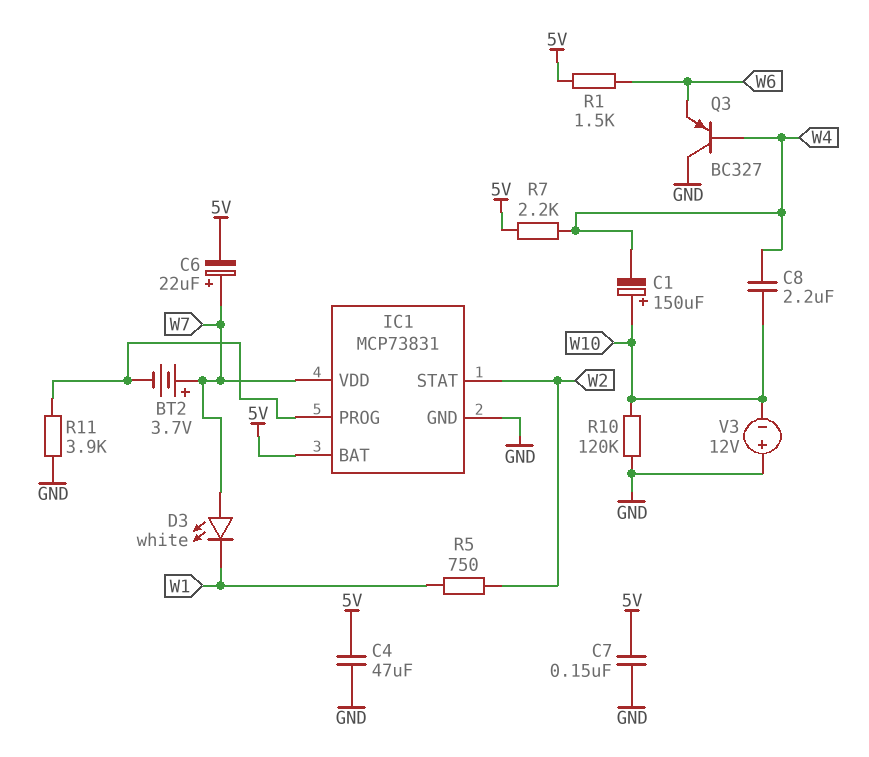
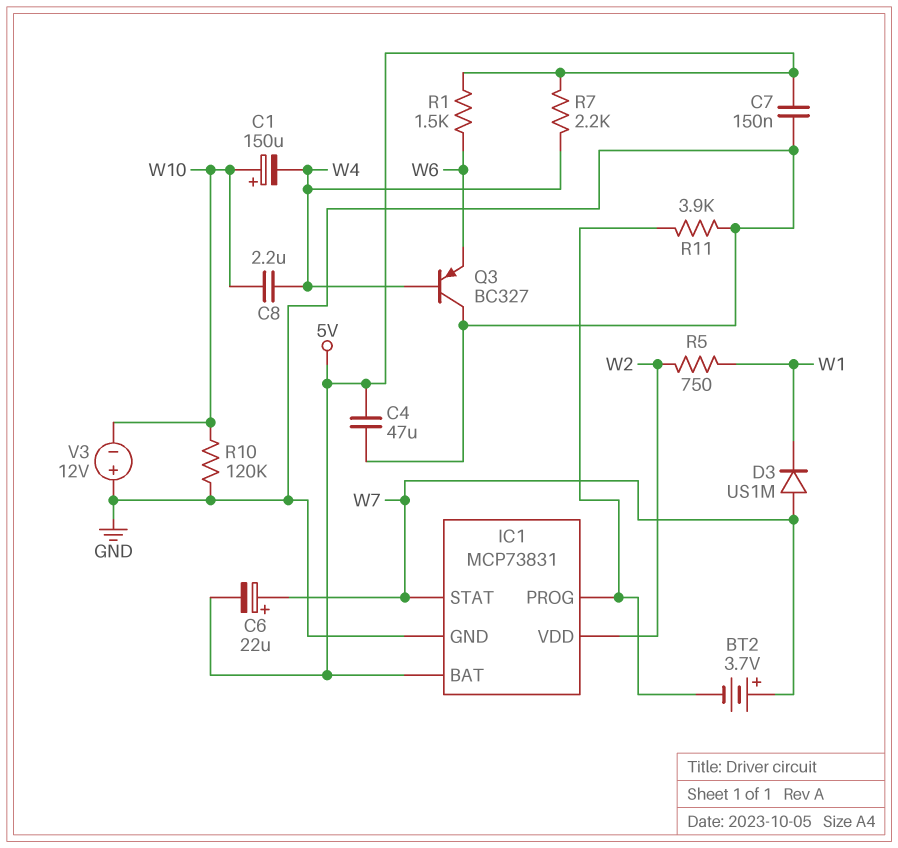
D3: LED white (A W7, K W1) -> diode US1M (A W7, K W1)
IC1 pin STAT: W2 -> W7
IC1 pin VDD: W7 -> W2

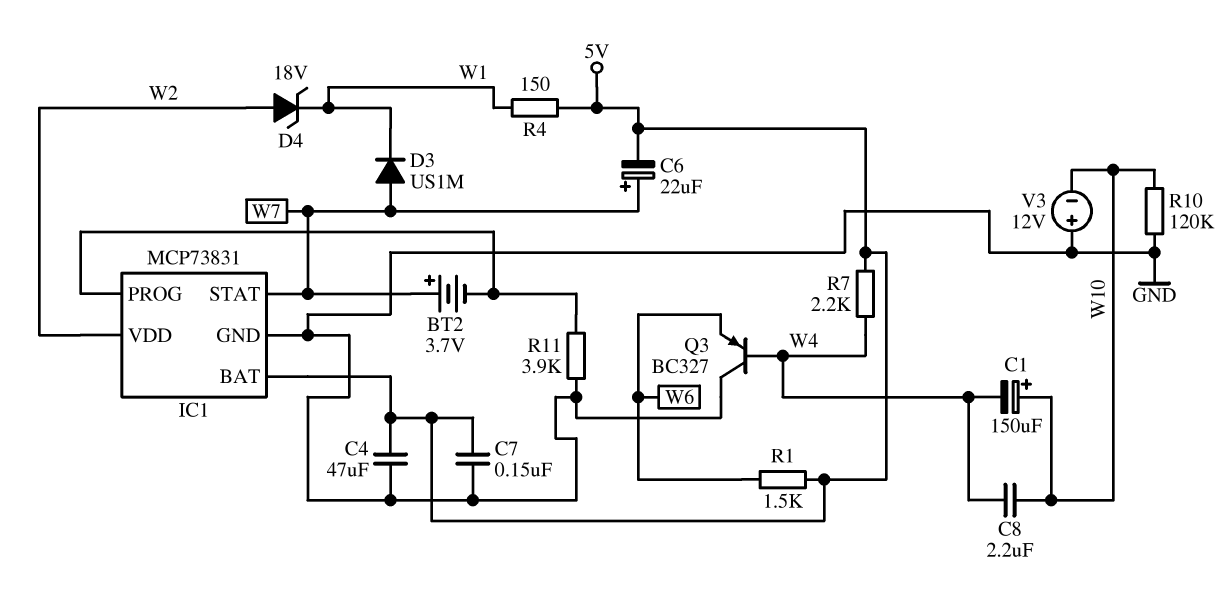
D4: none -> zener 18V (A W2, K W1)
R4: none -> 150 (5V, W1)
R5: 750 (W1, W2) -> none

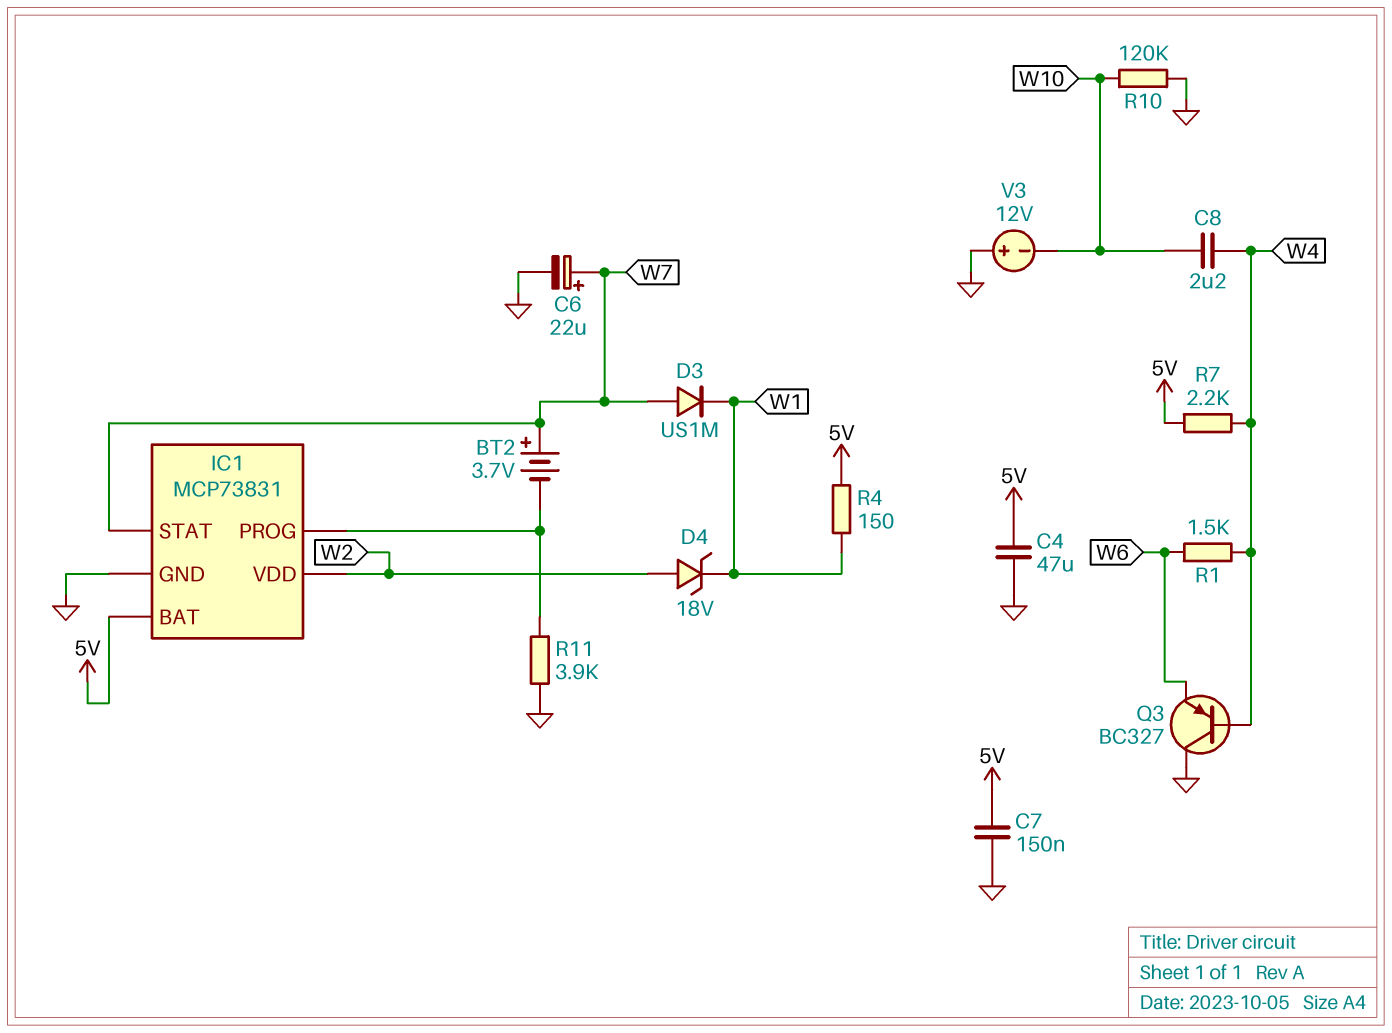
C1: 150uF (plus W10, minus W4) -> none
C6: 22uF (plus W7, minus 5V) -> 22uF (plus W7, minus GND)
R1: 1.5k (5V, W6) -> 1.5k (W4, W6)

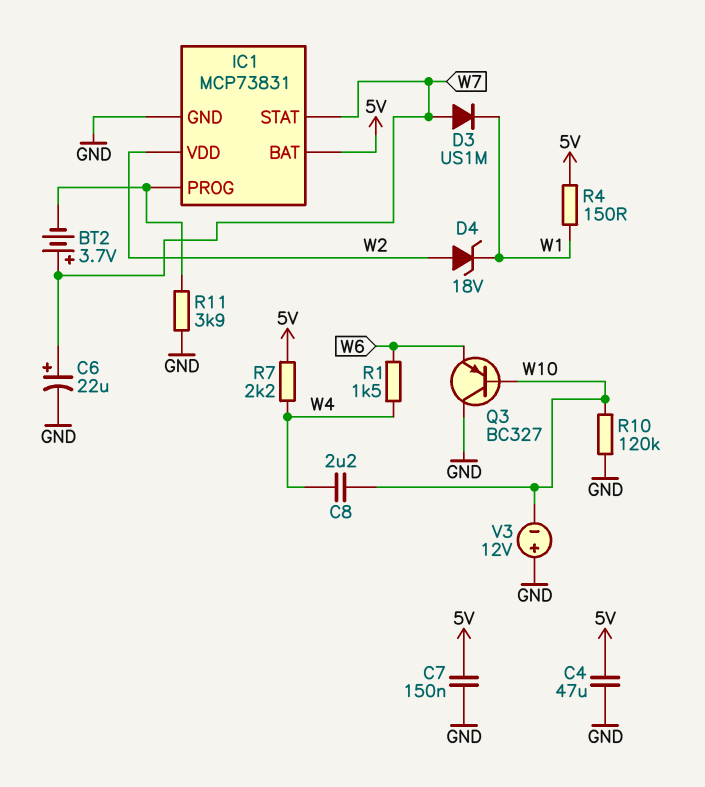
Q3: PNP BC327 (B W4, C GND, E W6) -> PNP BC327 (B W10, C GND, E W6)

